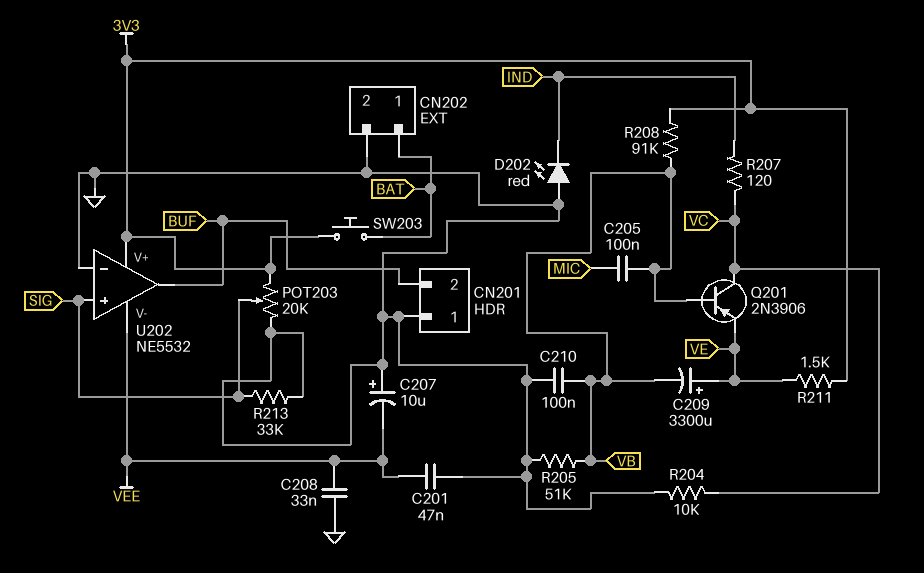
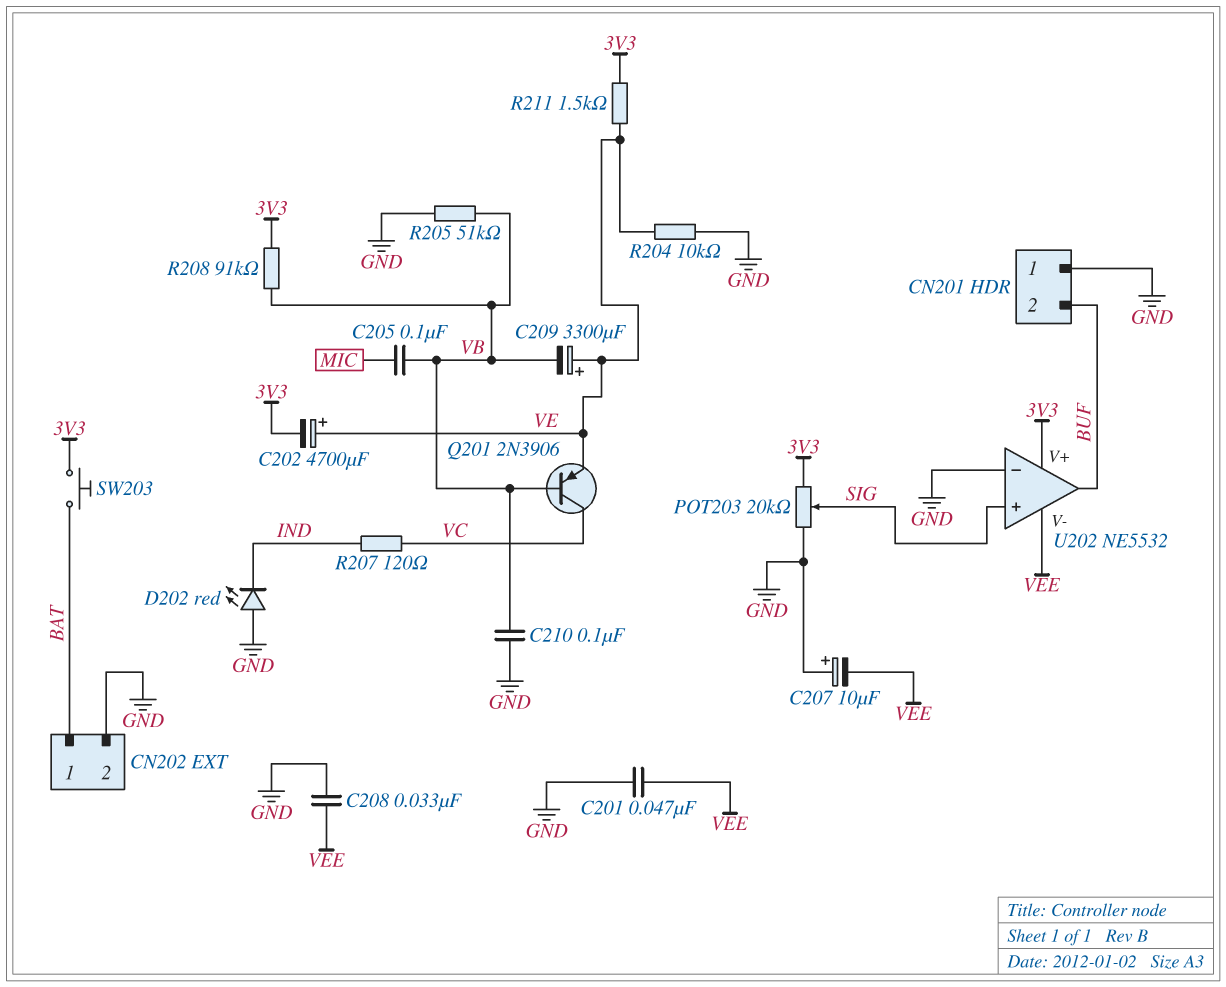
C202: none -> 4700uF (plus VE, minus 3V3)
R204: 10k (GND, VC) -> 10k (GND, VE)
R213: 33k (GND, SIG) -> none

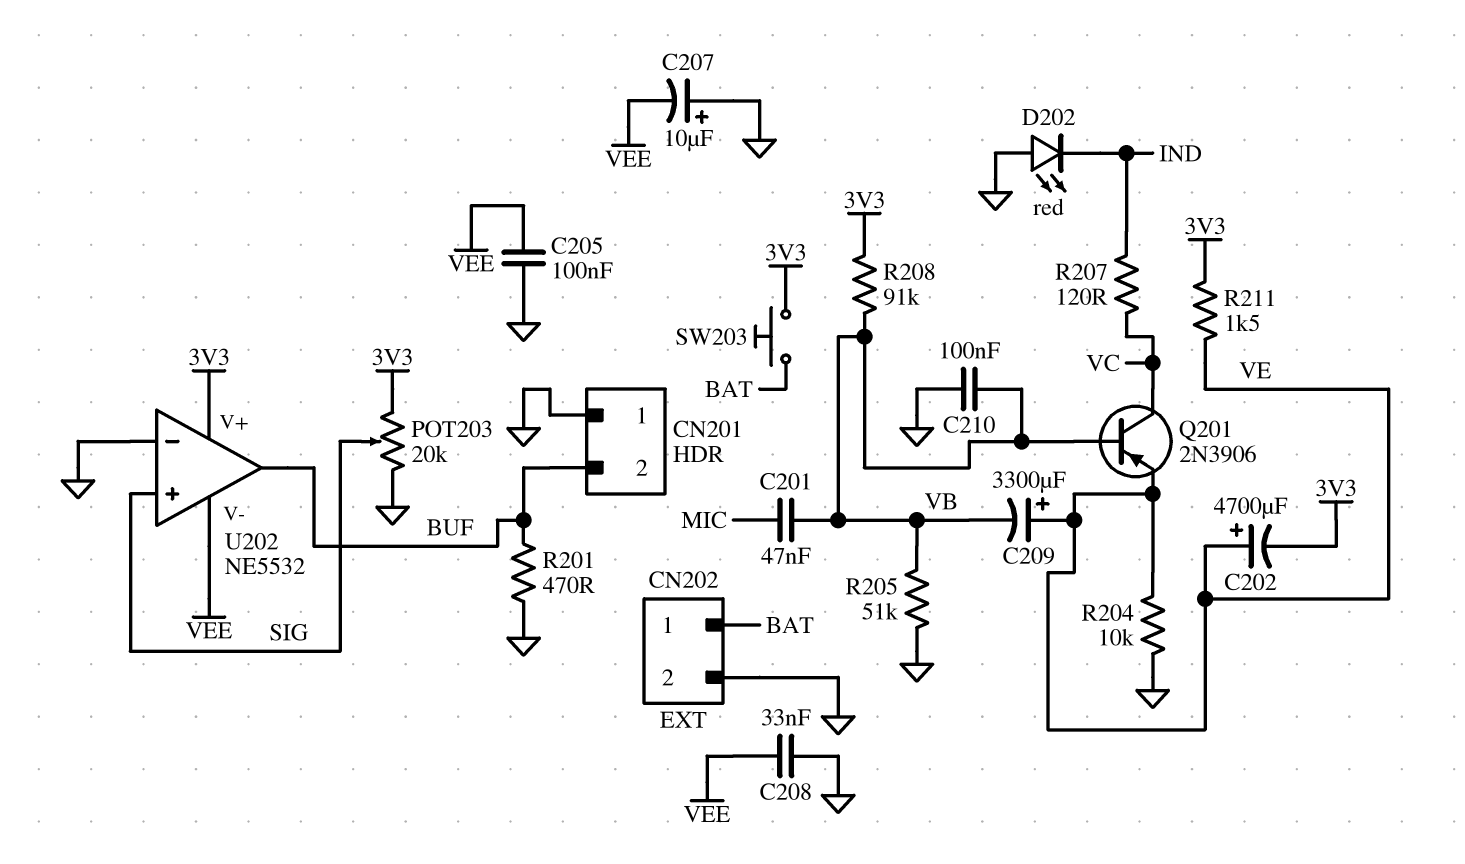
C201: 47nF (GND, VEE) -> 47nF (MIC, VB)
C205: 100nF (MIC, VB) -> 100nF (GND, VEE)
R201: none -> 470 (BUF, GND)

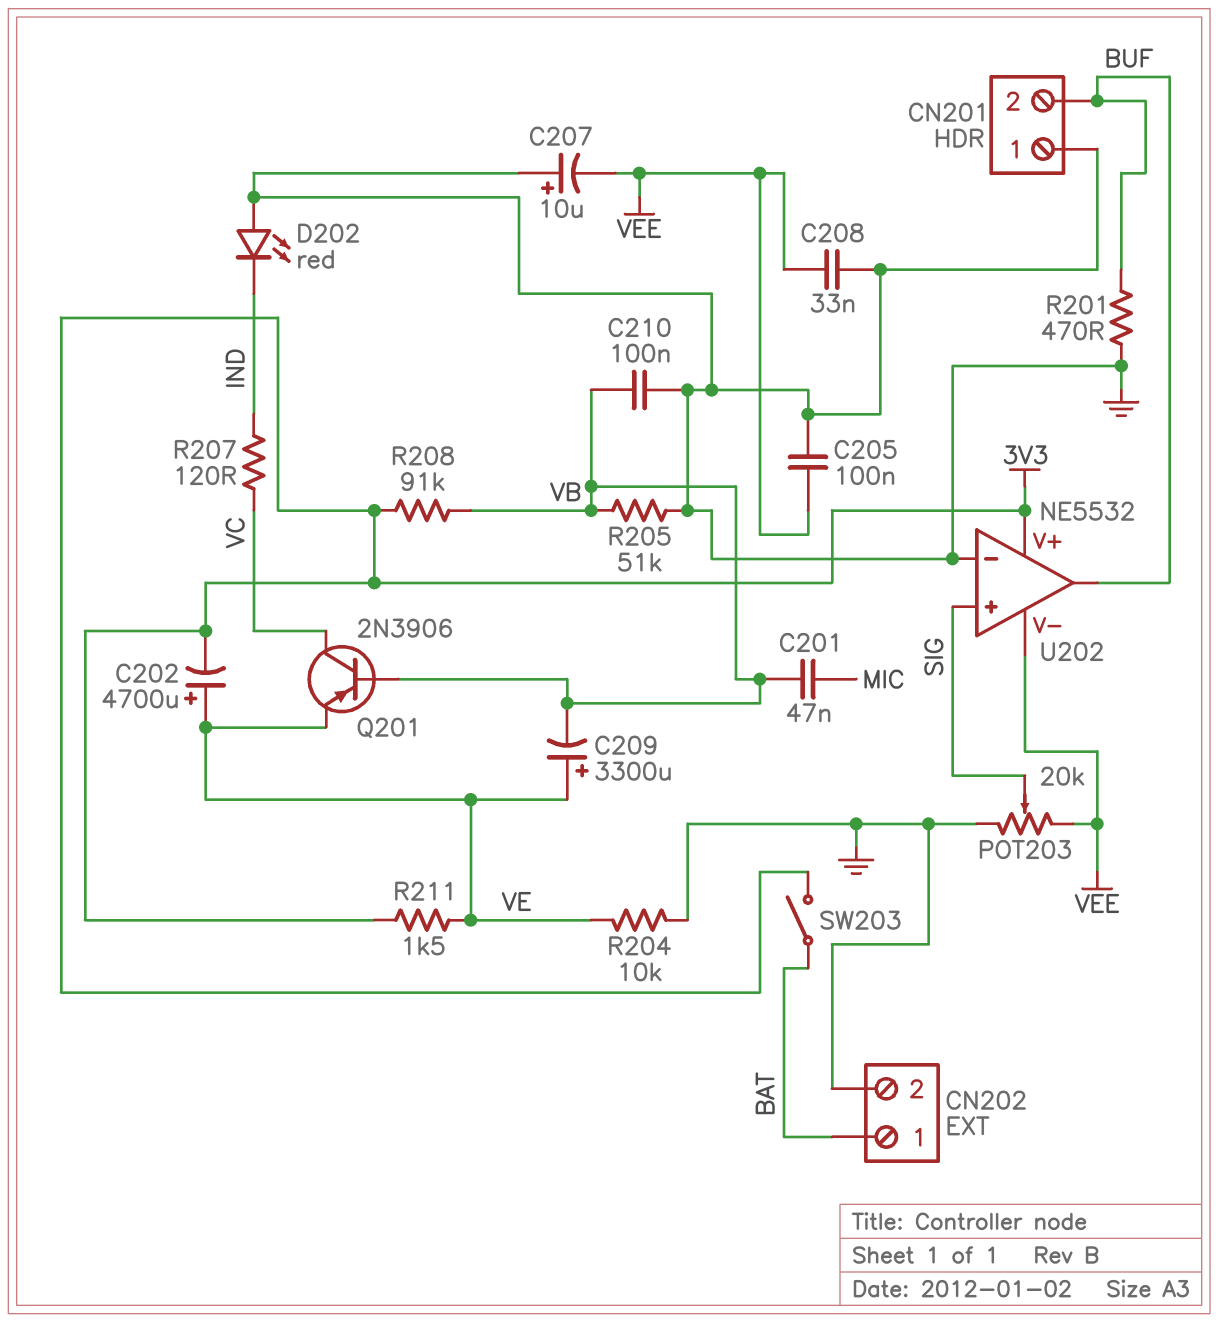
POT203: 20k (3V3, GND, wiper SIG) -> 20k (GND, VEE, wiper SIG)
SW203: button (3V3, BAT) -> switch (3V3, BAT)

